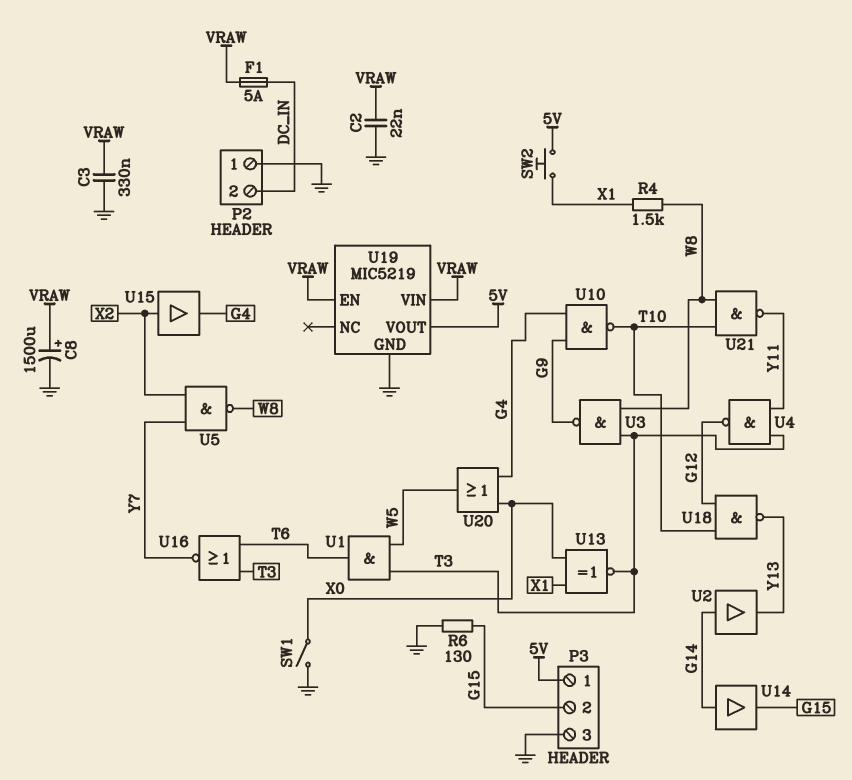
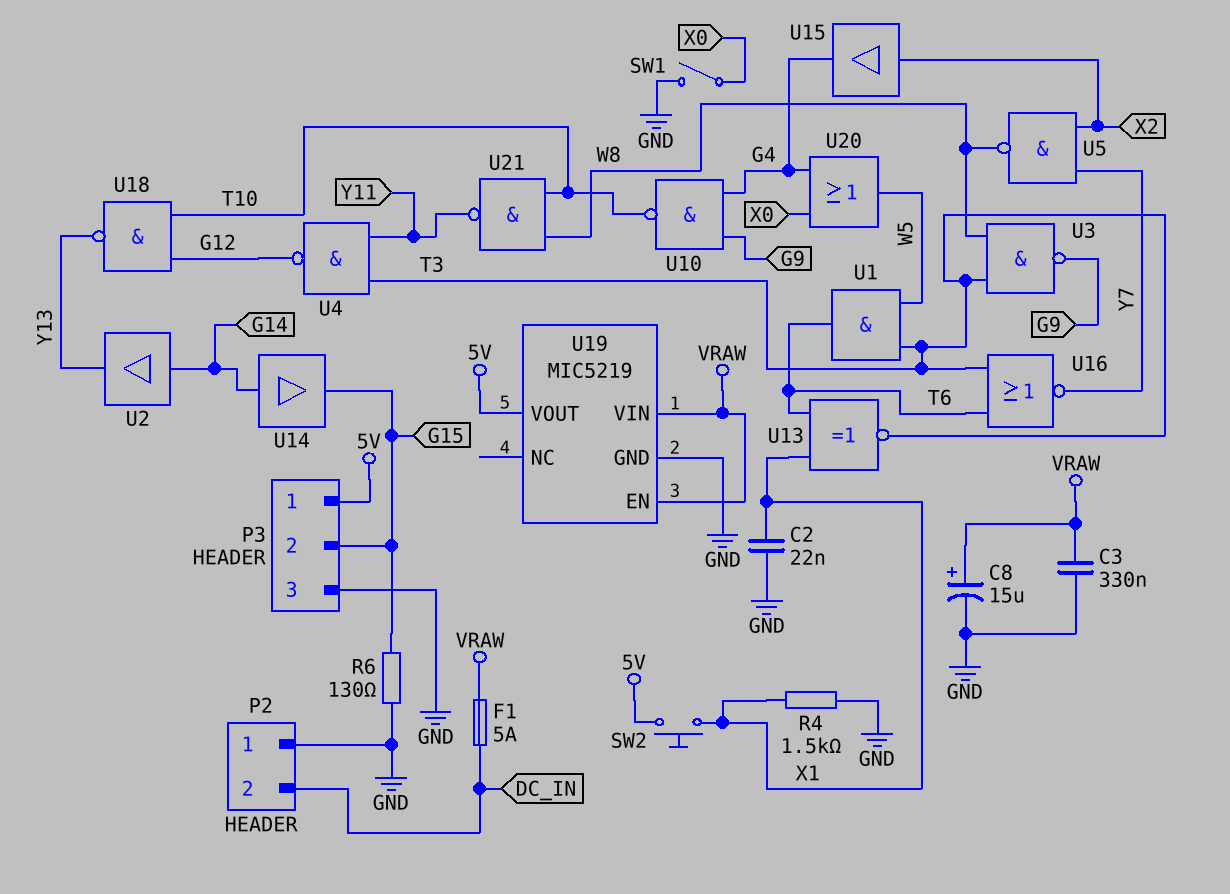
C2: 22nF (GND, VRAW) -> 22nF (GND, X1)
C8: 1500uF (plus VRAW, minus GND) -> 15uF (plus VRAW, minus GND)
R4: 1.5k (W8, X1) -> 1.5k (GND, X1)
U13: XNOR (in X0, in X1, out T3) -> XNOR (in T6, in X1, out T3)

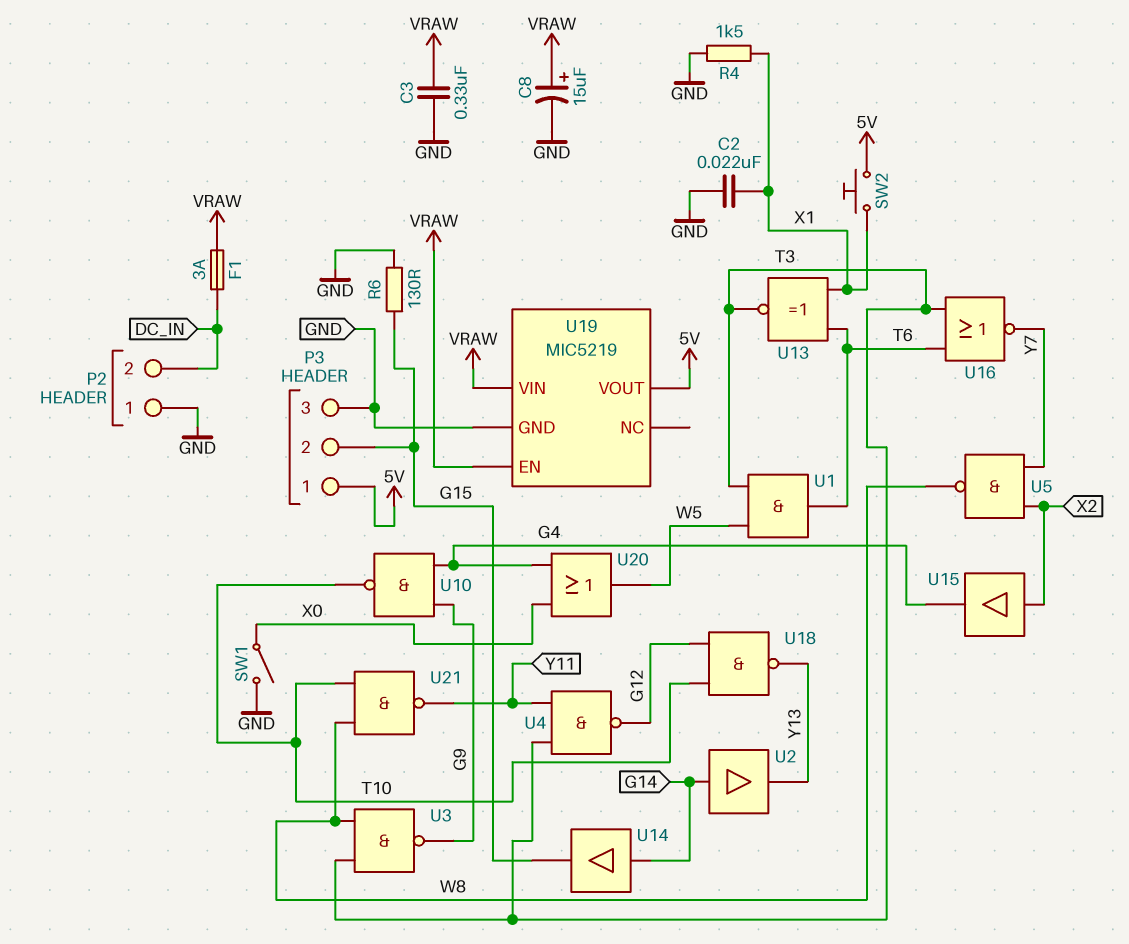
F1: 5A (DC_IN, VRAW) -> 3A (DC_IN, VRAW)

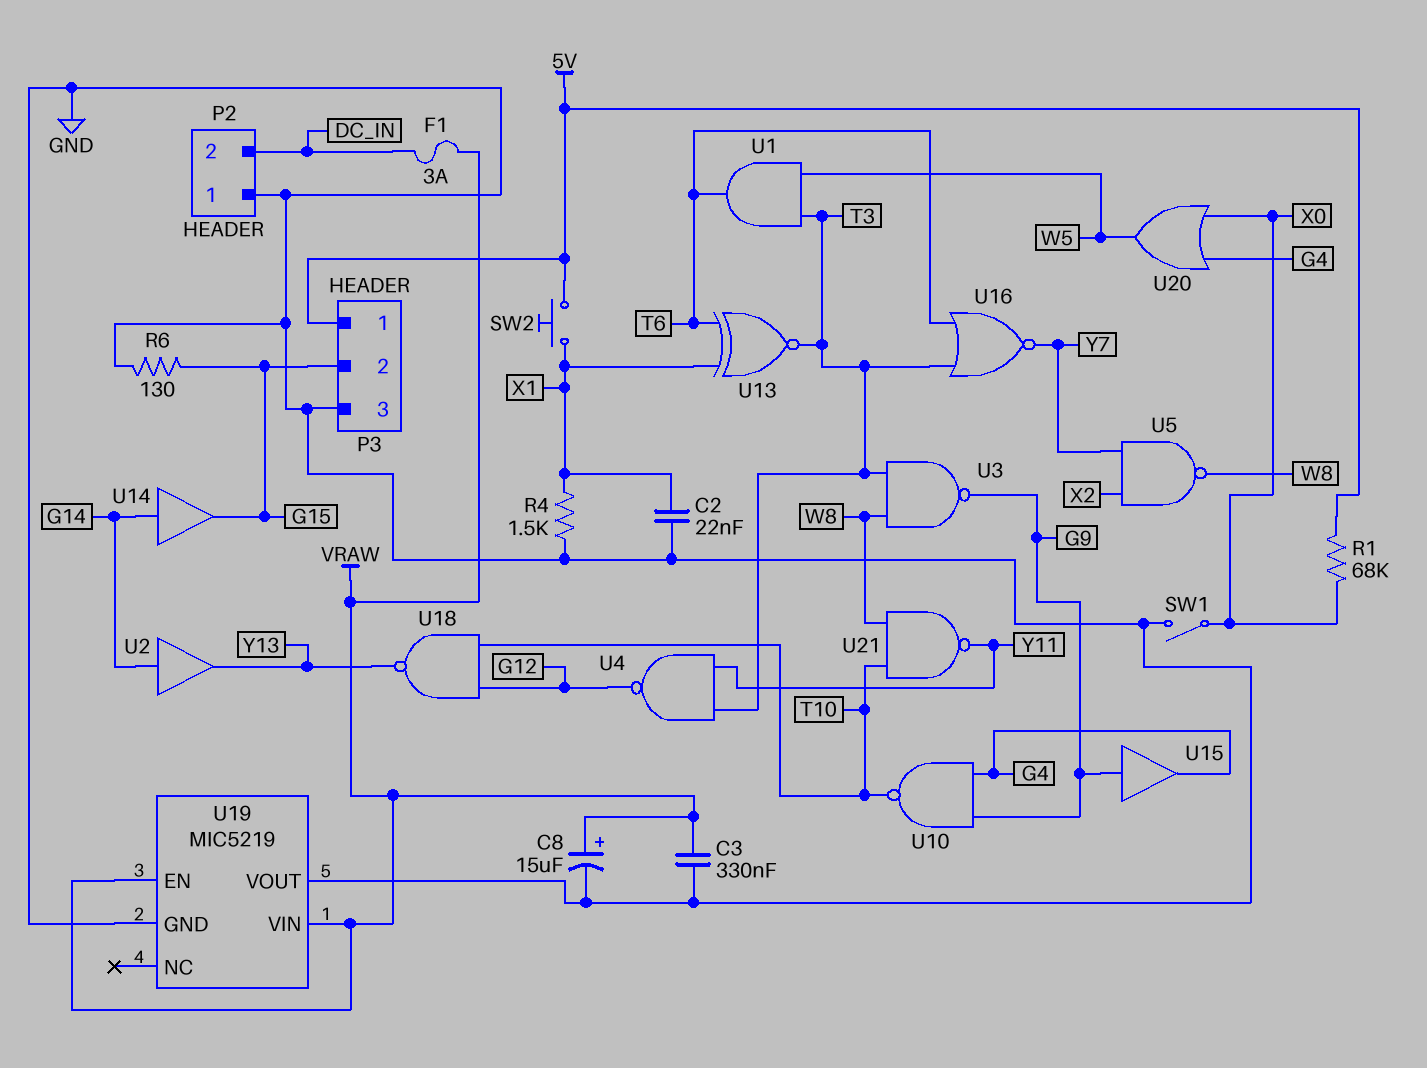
R1: none -> 68k (5V, X0)
U15: buffer (in X2, out G4) -> buffer (in G9, out G4)
U19 pin VOUT: 5V -> GND

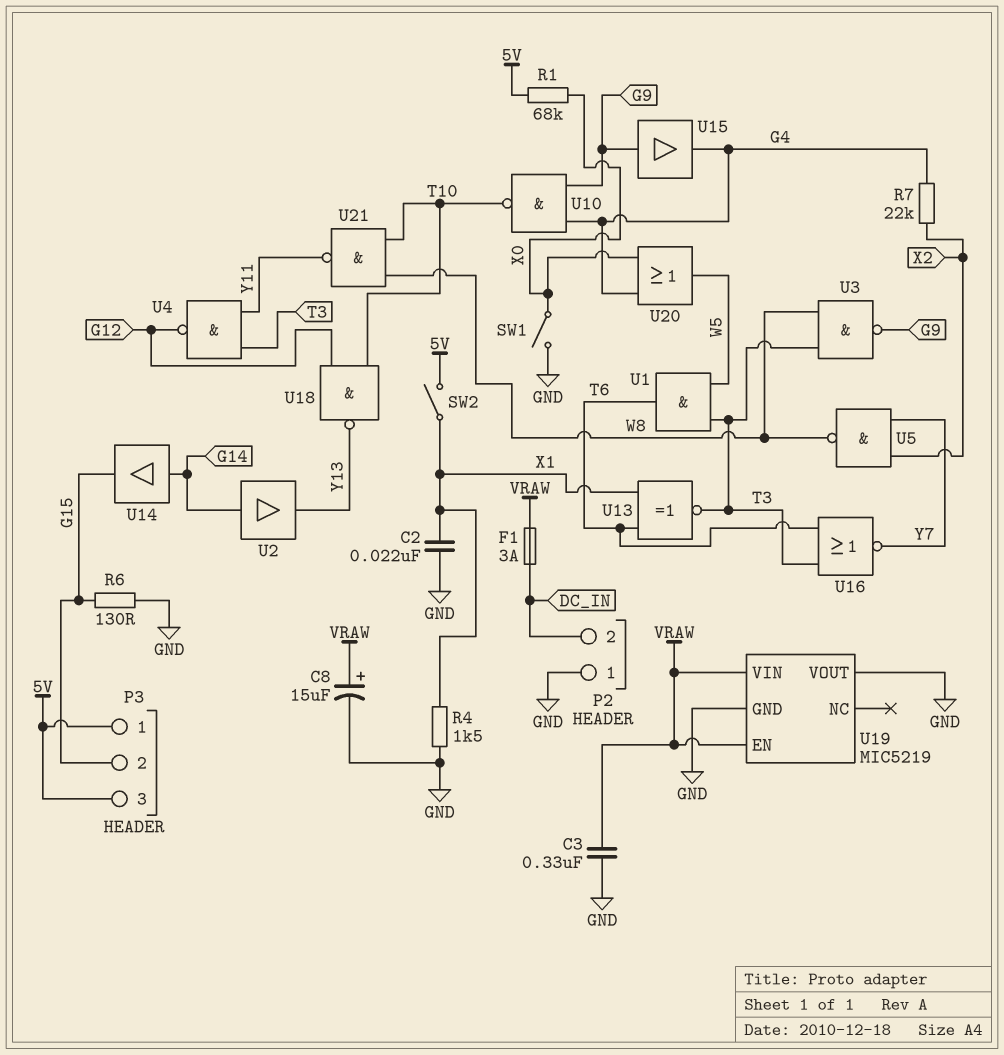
P3 pin 3: GND -> 5V
R7: none -> 22k (G4, X2)
SW2: button (5V, X1) -> switch (5V, X1)

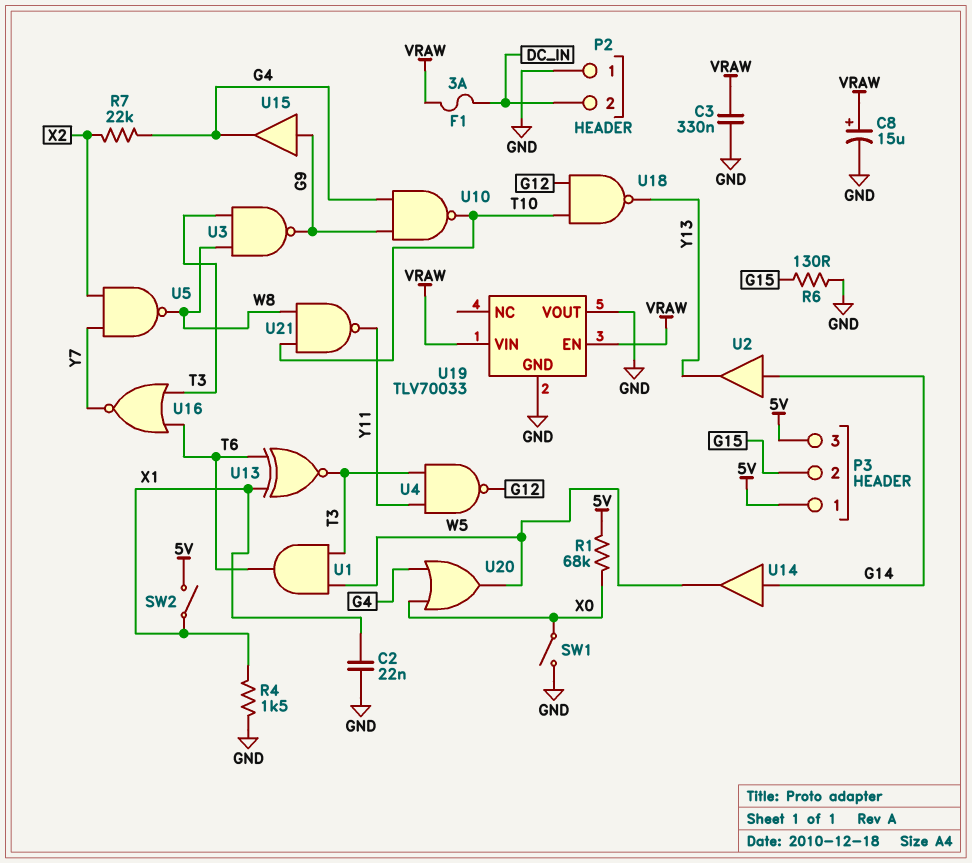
U14: buffer (in G14, out G15) -> buffer (in G14, out W5)
U19: MIC5219 -> TLV70033

